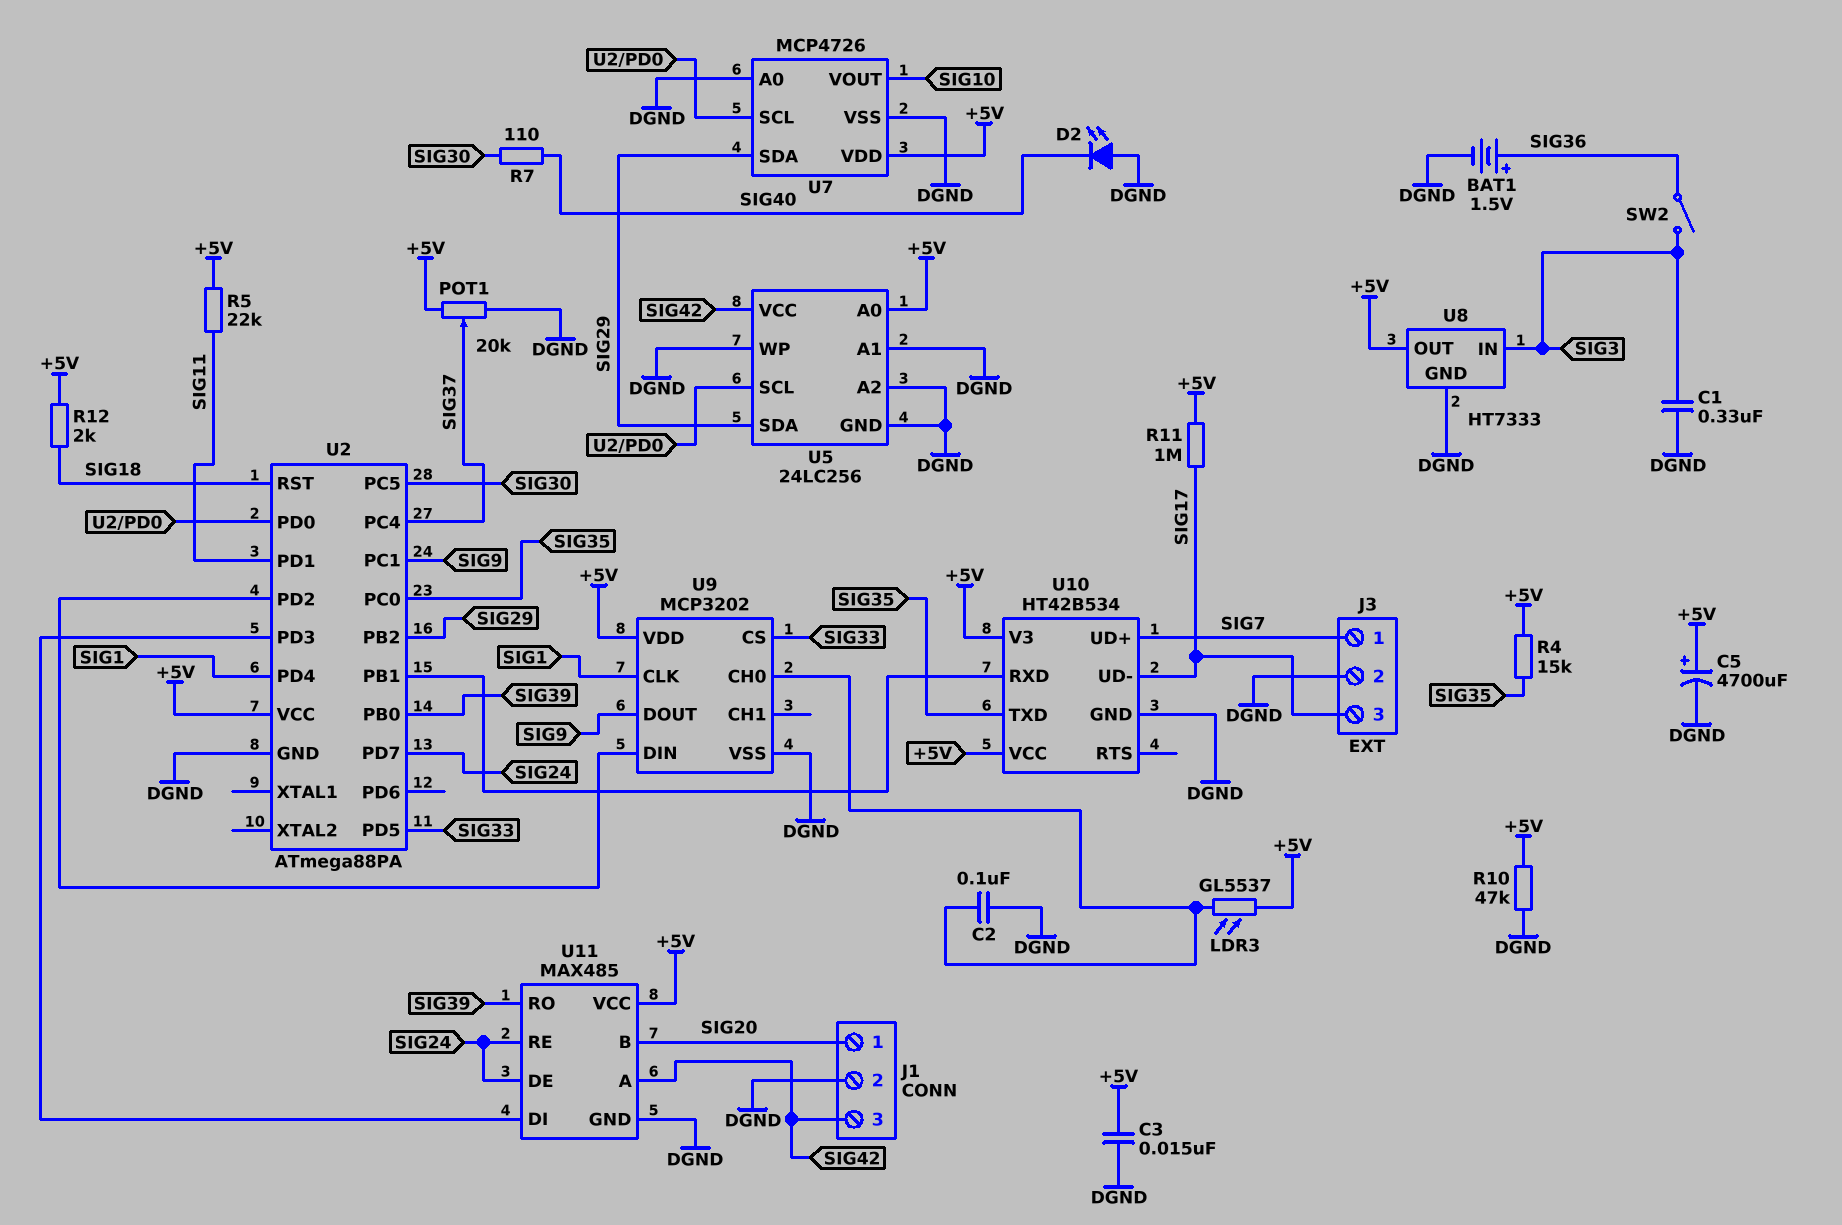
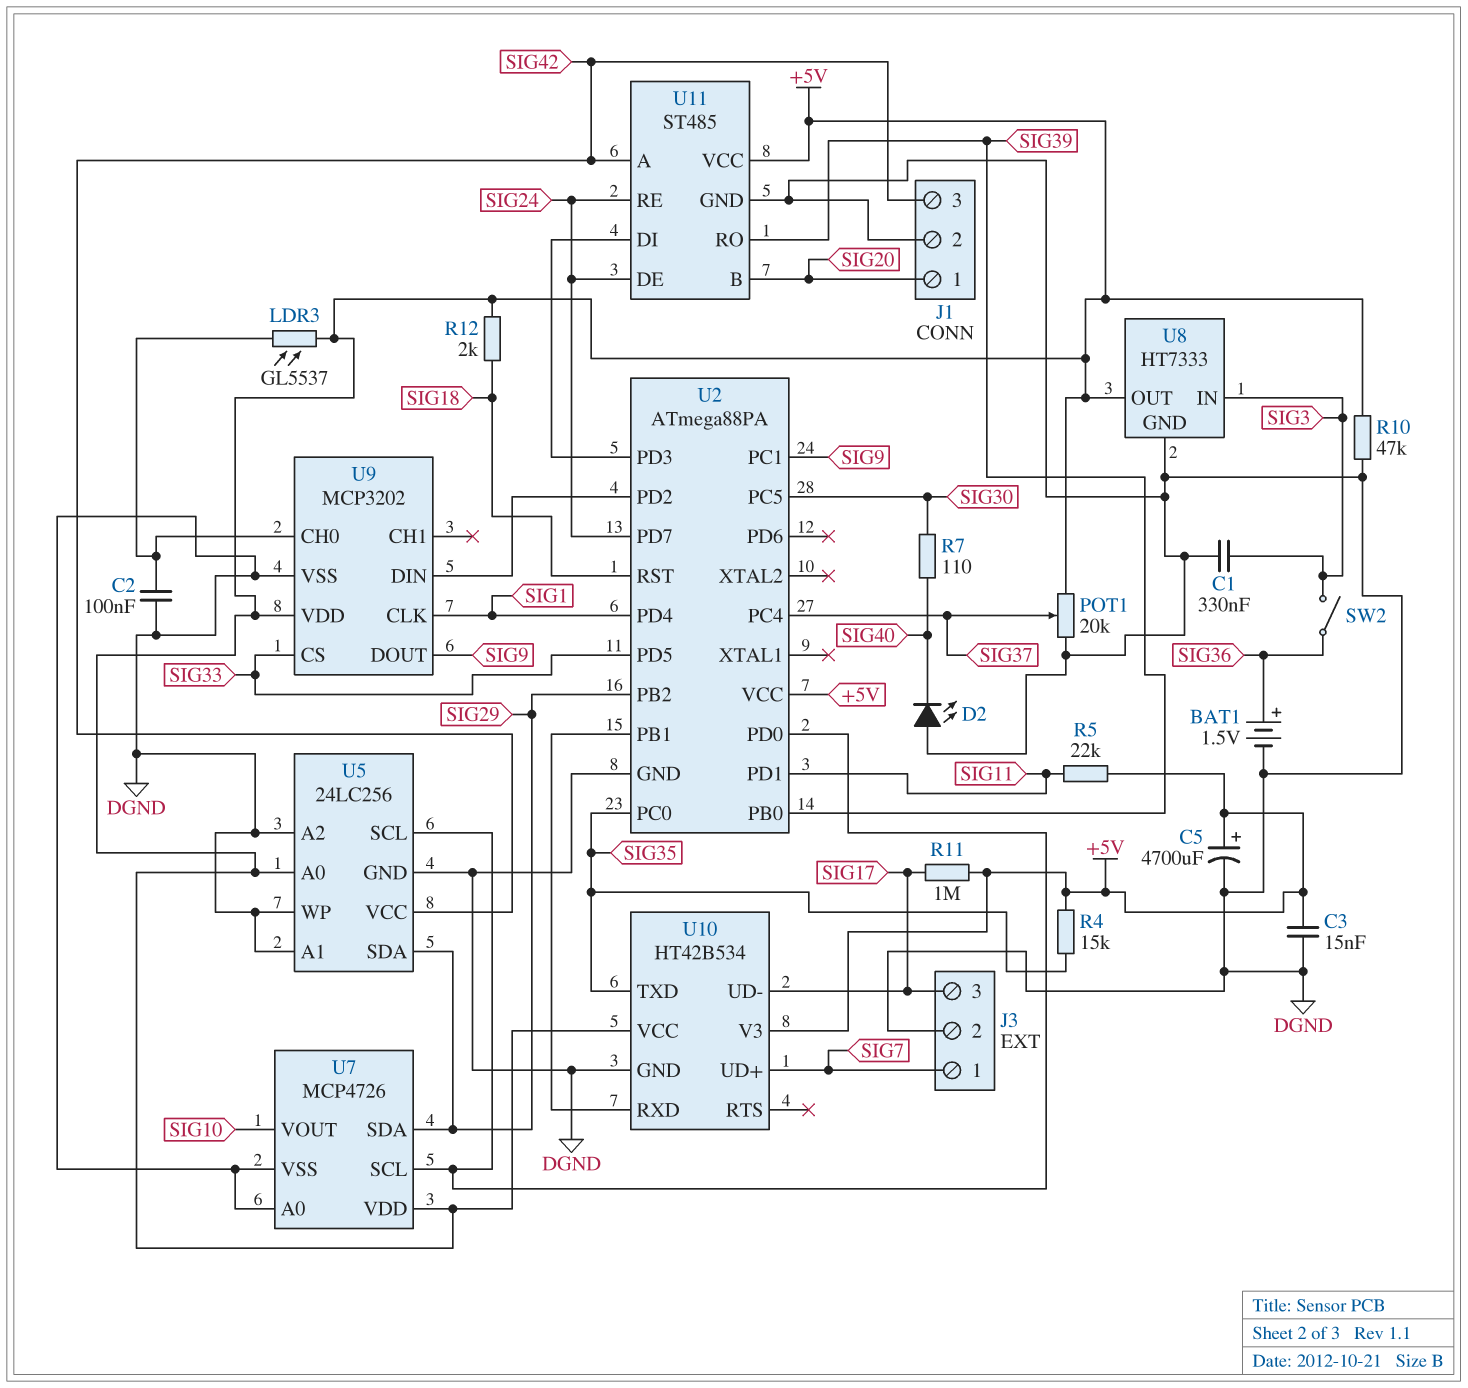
U11: MAX485 -> ST485

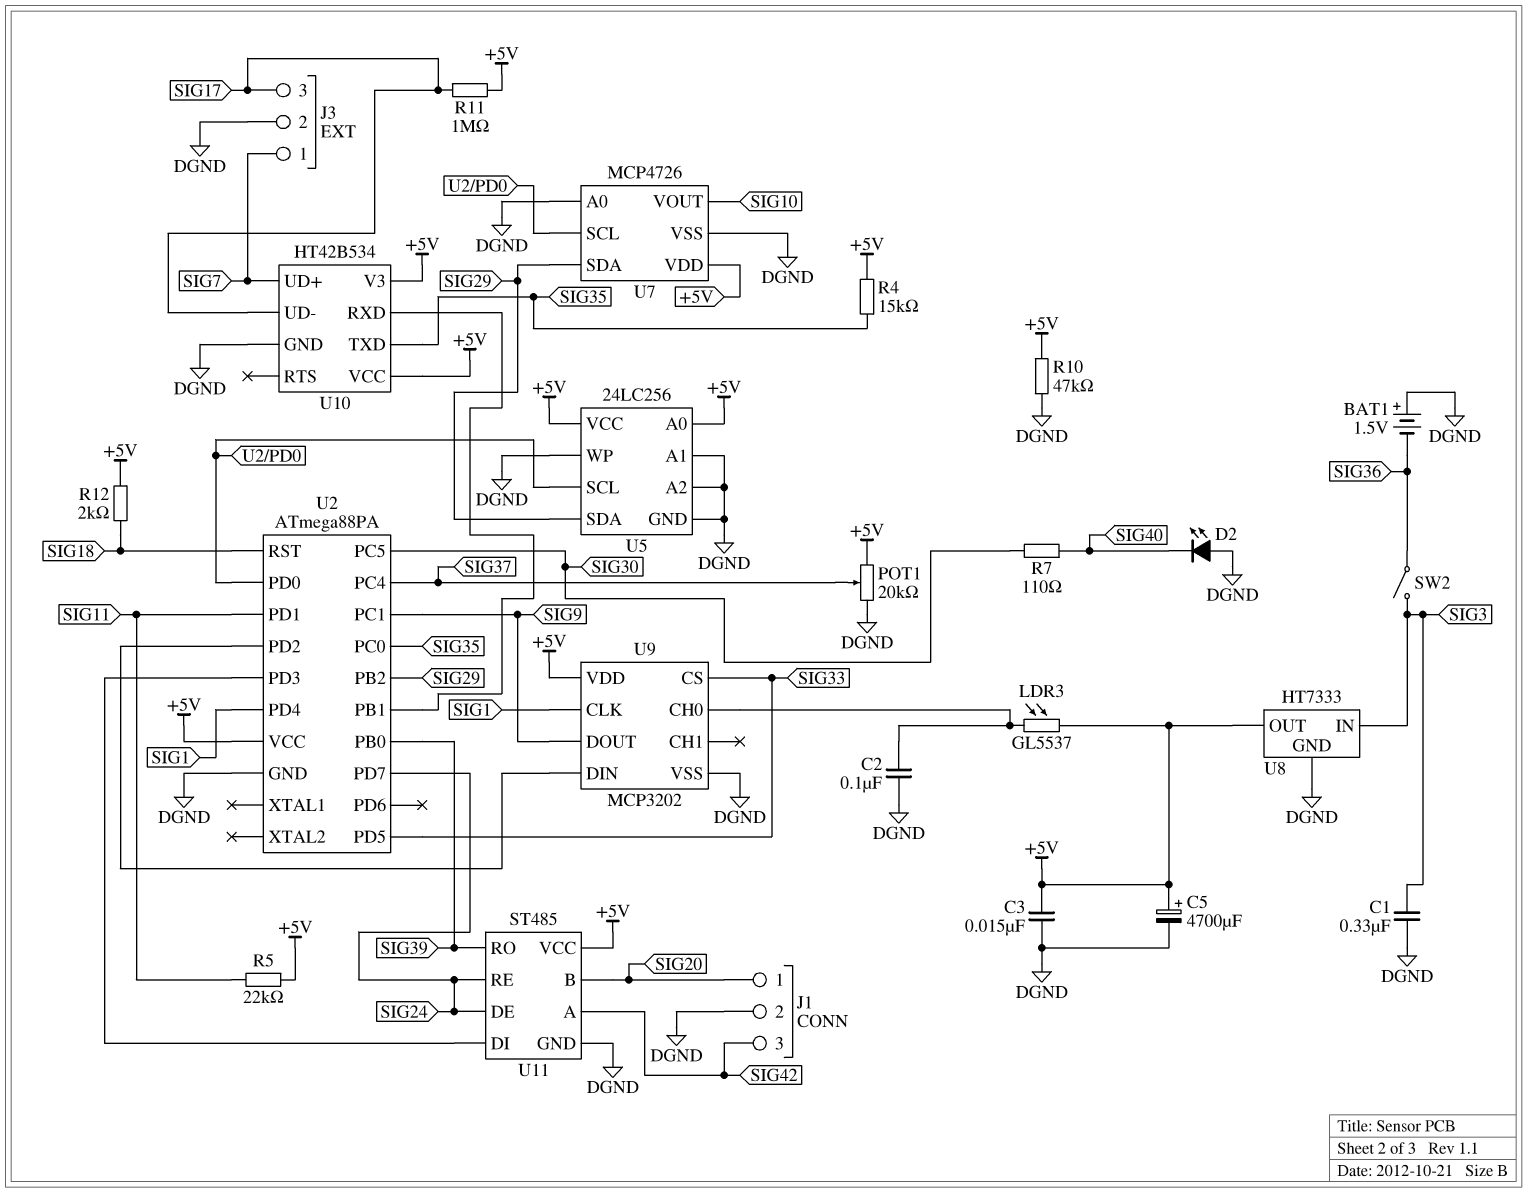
BAT1: 1.5V (plus SIG36, minus DGND) -> 1.5V (plus DGND, minus SIG36)
U5 pin VCC: SIG42 -> +5V

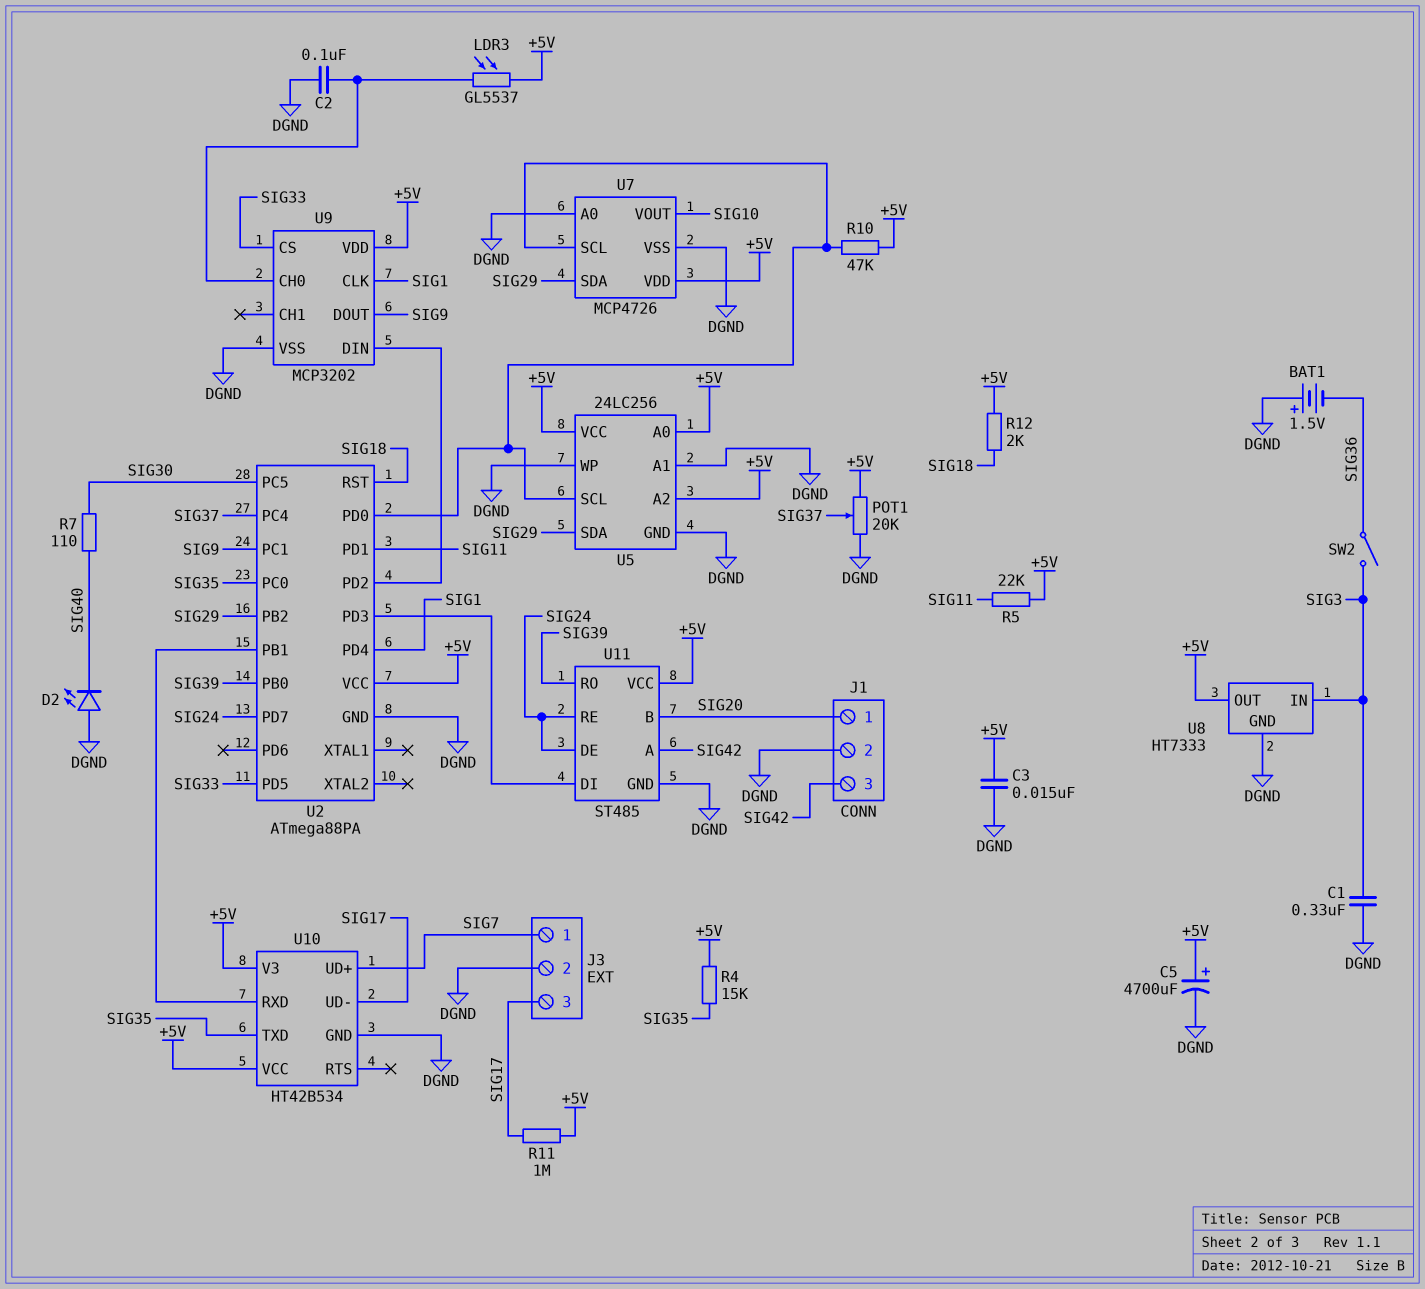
R10: 47k (+5V, DGND) -> 47k (+5V, U2/PD0)
U5 pin A2: DGND -> +5V

